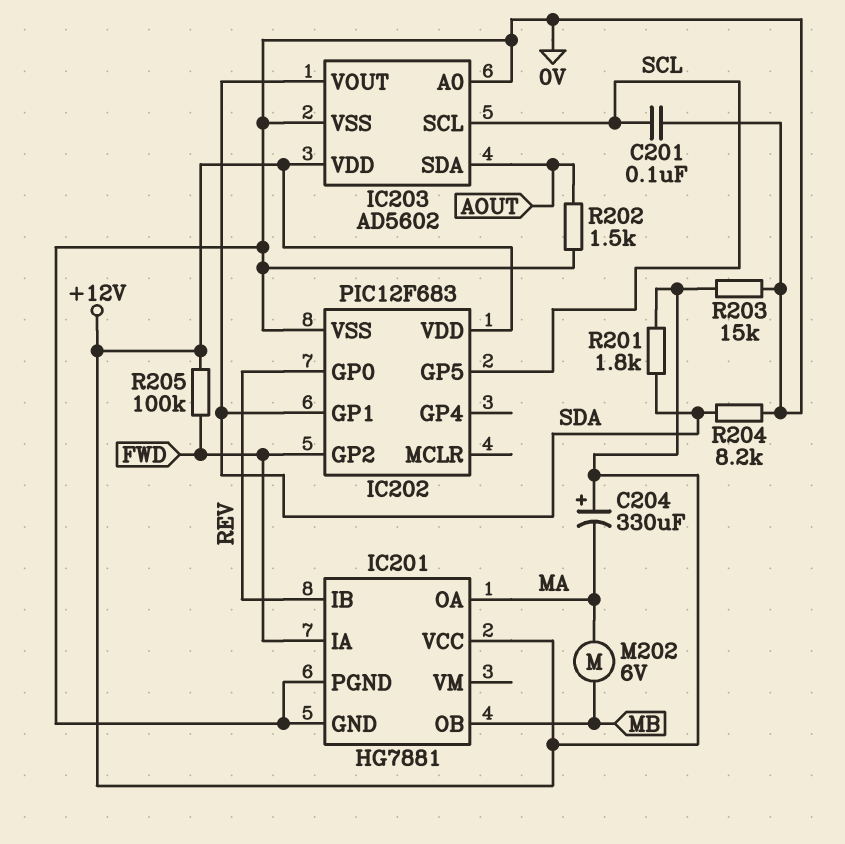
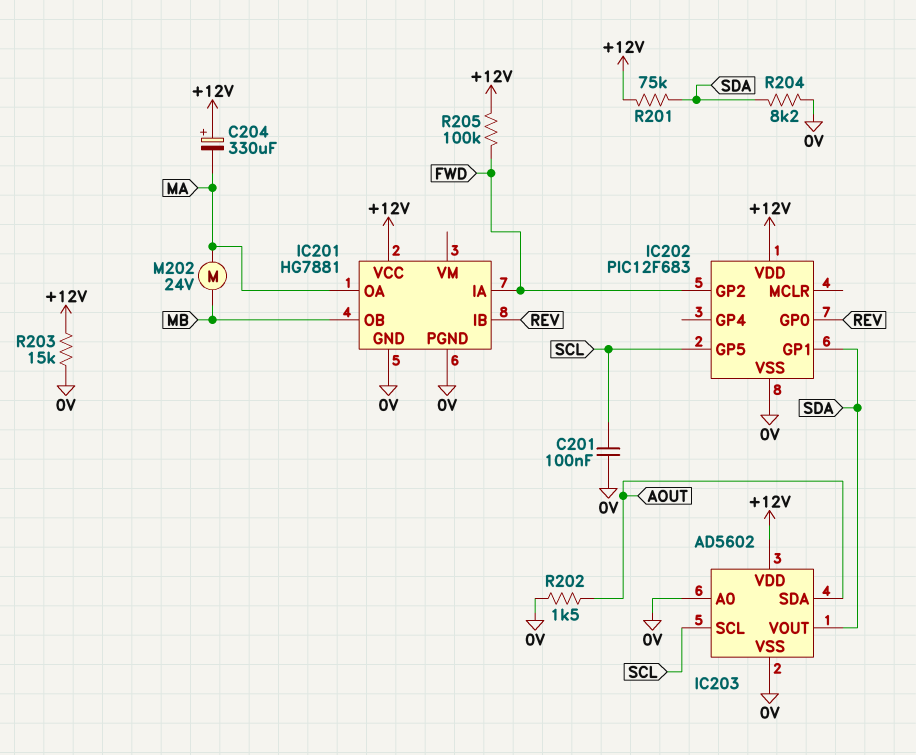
M202: motor 6V (MA, MB) -> motor 24V (MA, MB)
R201: 1.8k (+12V, SDA) -> 75k (+12V, SDA)

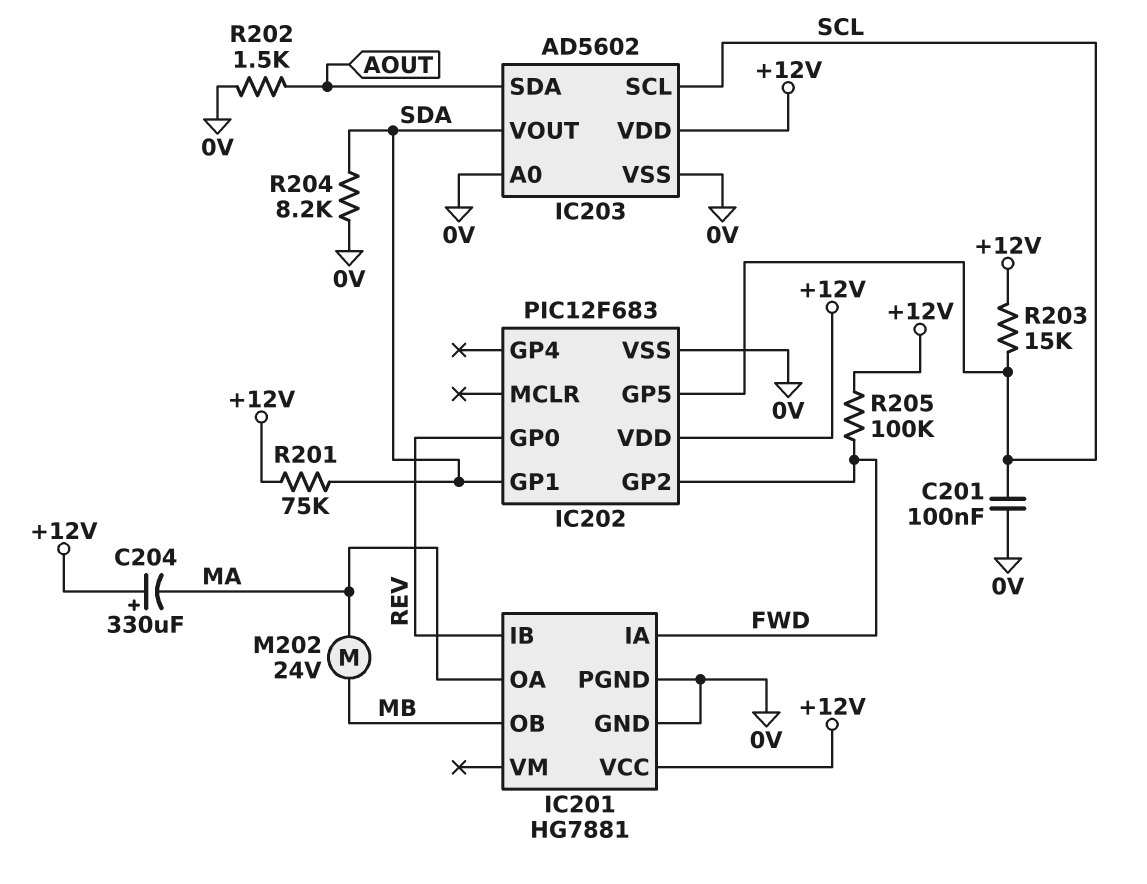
R203: 15k (+12V, 0V) -> 15k (+12V, SCL)

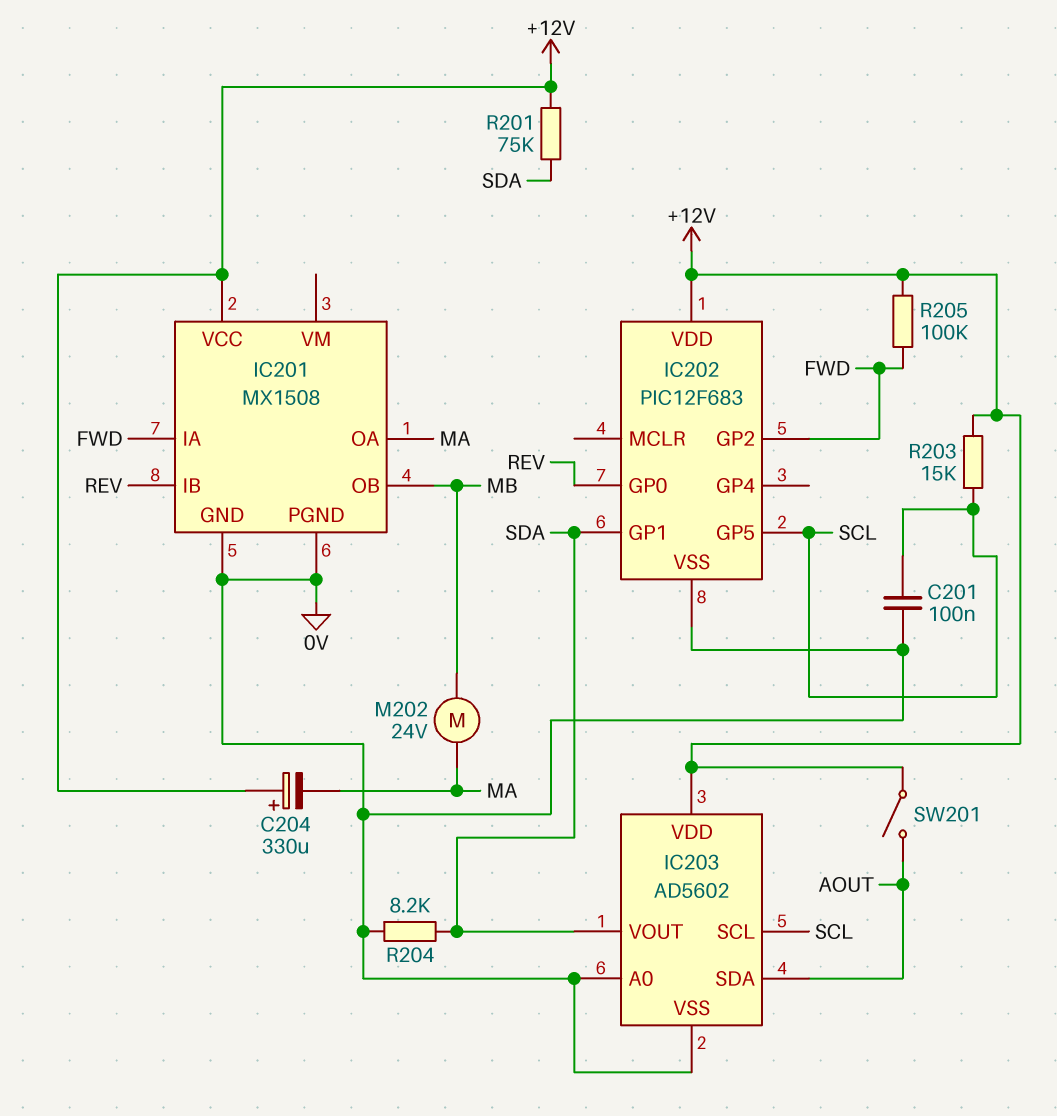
IC201: HG7881 -> MX1508
R202: 1.5k (0V, AOUT) -> none
SW201: none -> switch (+12V, AOUT)

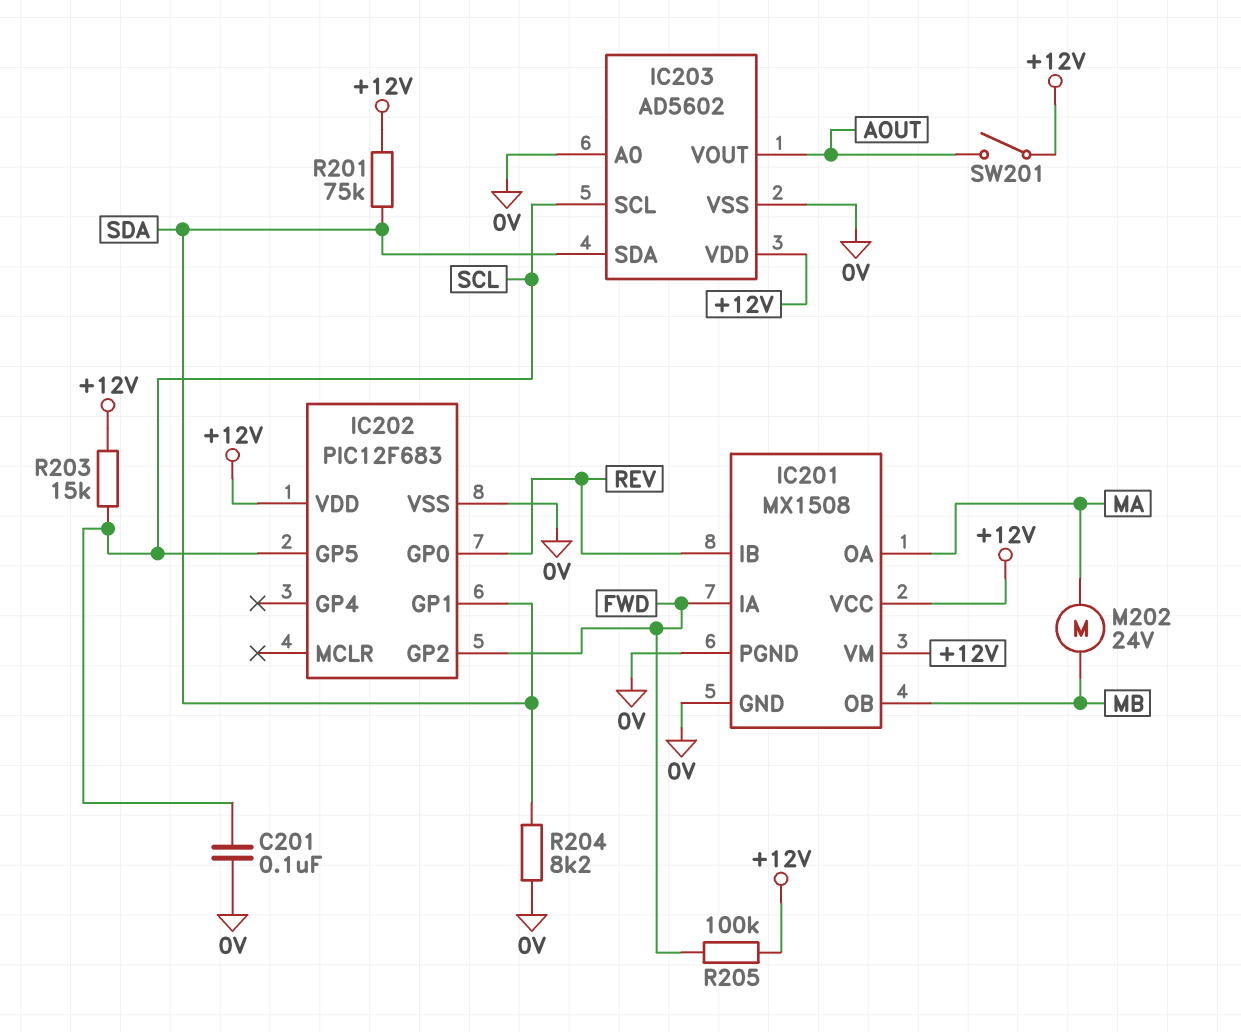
C204: 330uF (plus +12V, minus MA) -> none
IC201 pin VM: none -> +12V
IC203 pin SDA: AOUT -> SDA
IC203 pin VOUT: SDA -> AOUT

